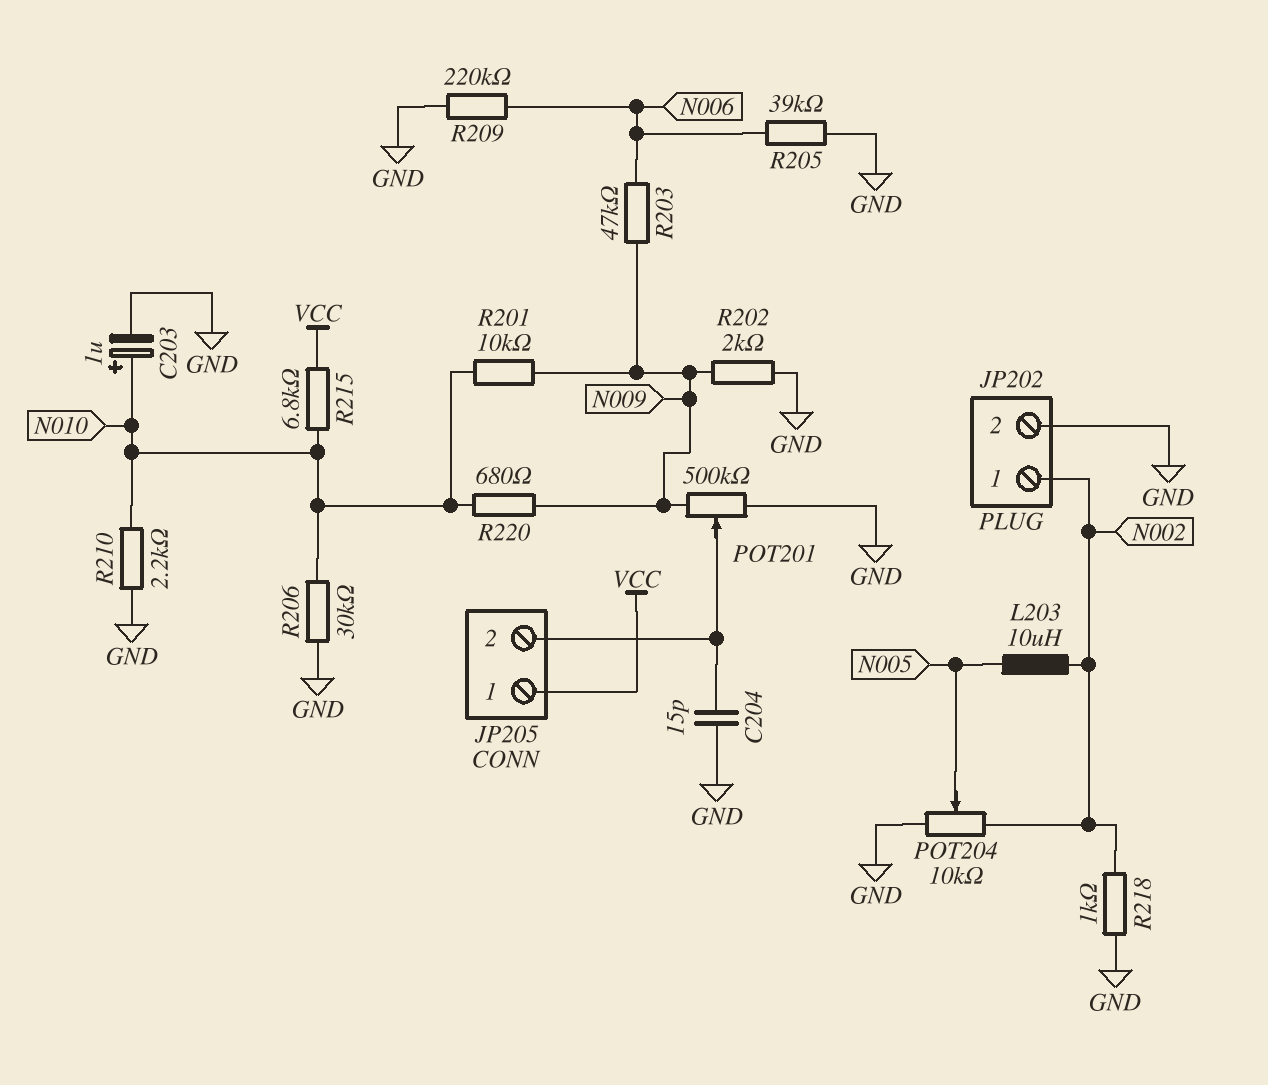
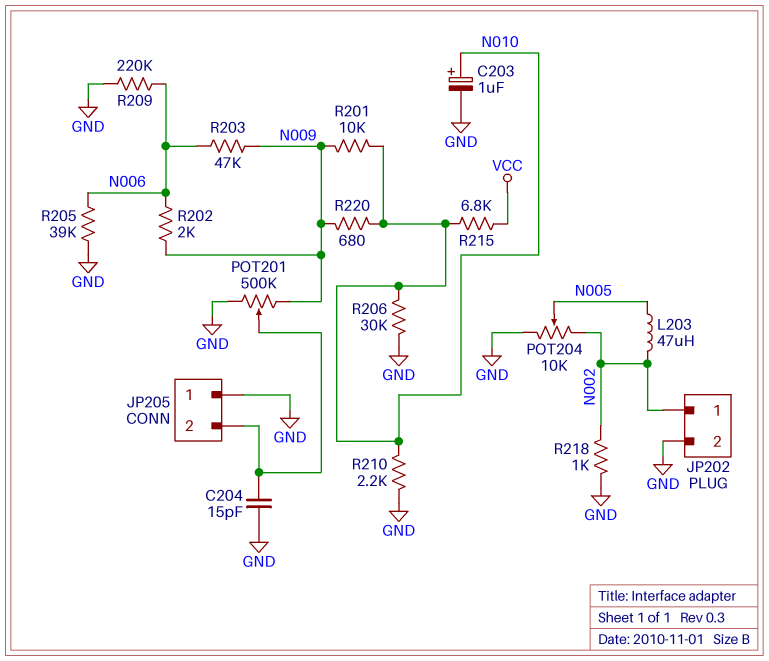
JP205 pin 1: VCC -> GND
L203: 10uH (N002, N005) -> 47uH (N002, N005)
R202: 2k (GND, N009) -> 2k (N006, N009)

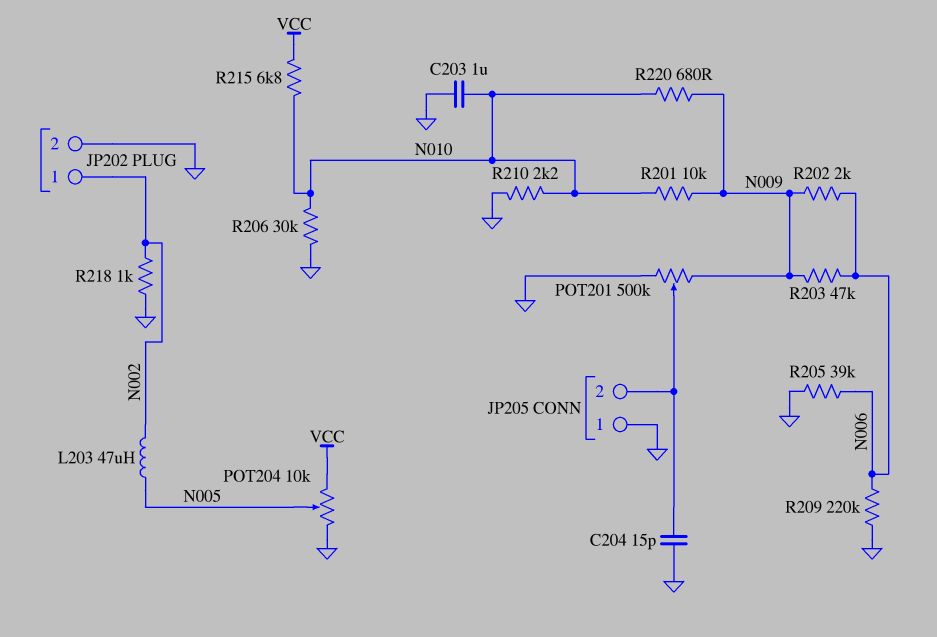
C203: 1uF (plus N010, minus GND) -> 1uF (GND, N010)
POT204: 10k (GND, N002, wiper N005) -> 10k (GND, VCC, wiper N005)

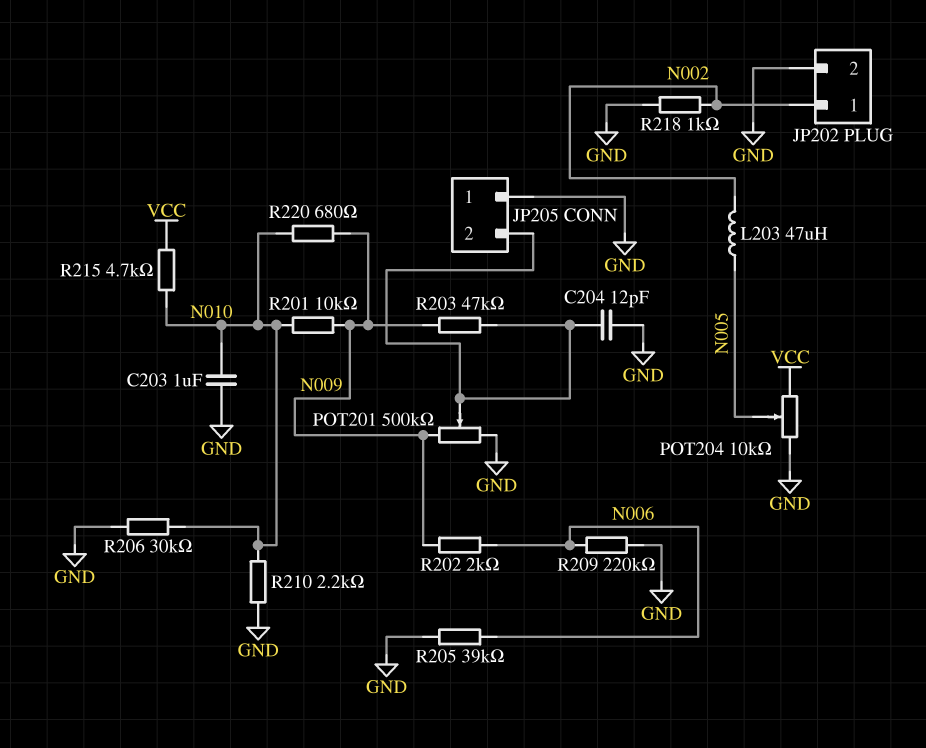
C204: 15pF (GND, JP205/2) -> 12pF (GND, JP205/2)
R203: 47k (N006, N009) -> 47k (JP205/2, N009)
R215: 6.8k (N010, VCC) -> 4.7k (N010, VCC)

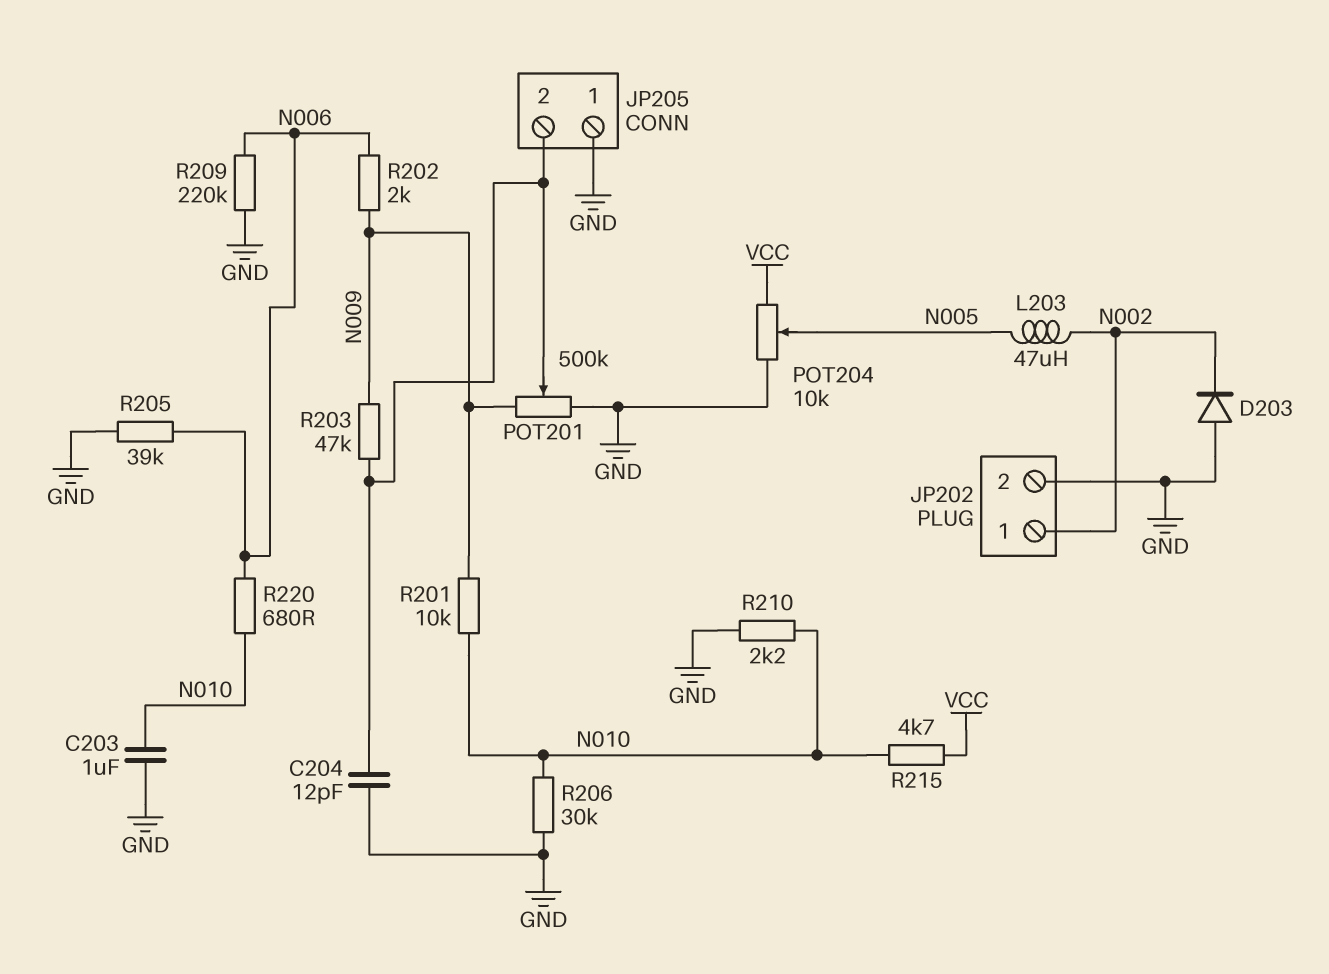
D203: none -> diode (A GND, K N002)
R218: 1k (GND, N002) -> none
R220: 680 (N009, N010) -> 680 (N006, N010)

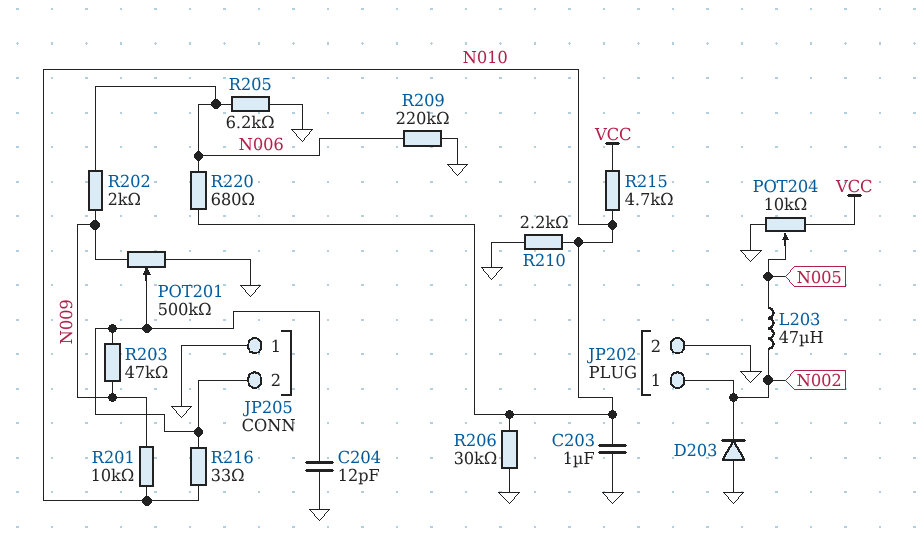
R205: 39k (GND, N006) -> 6.2k (GND, N006)
R216: none -> 33 (JP205/2, N010)

